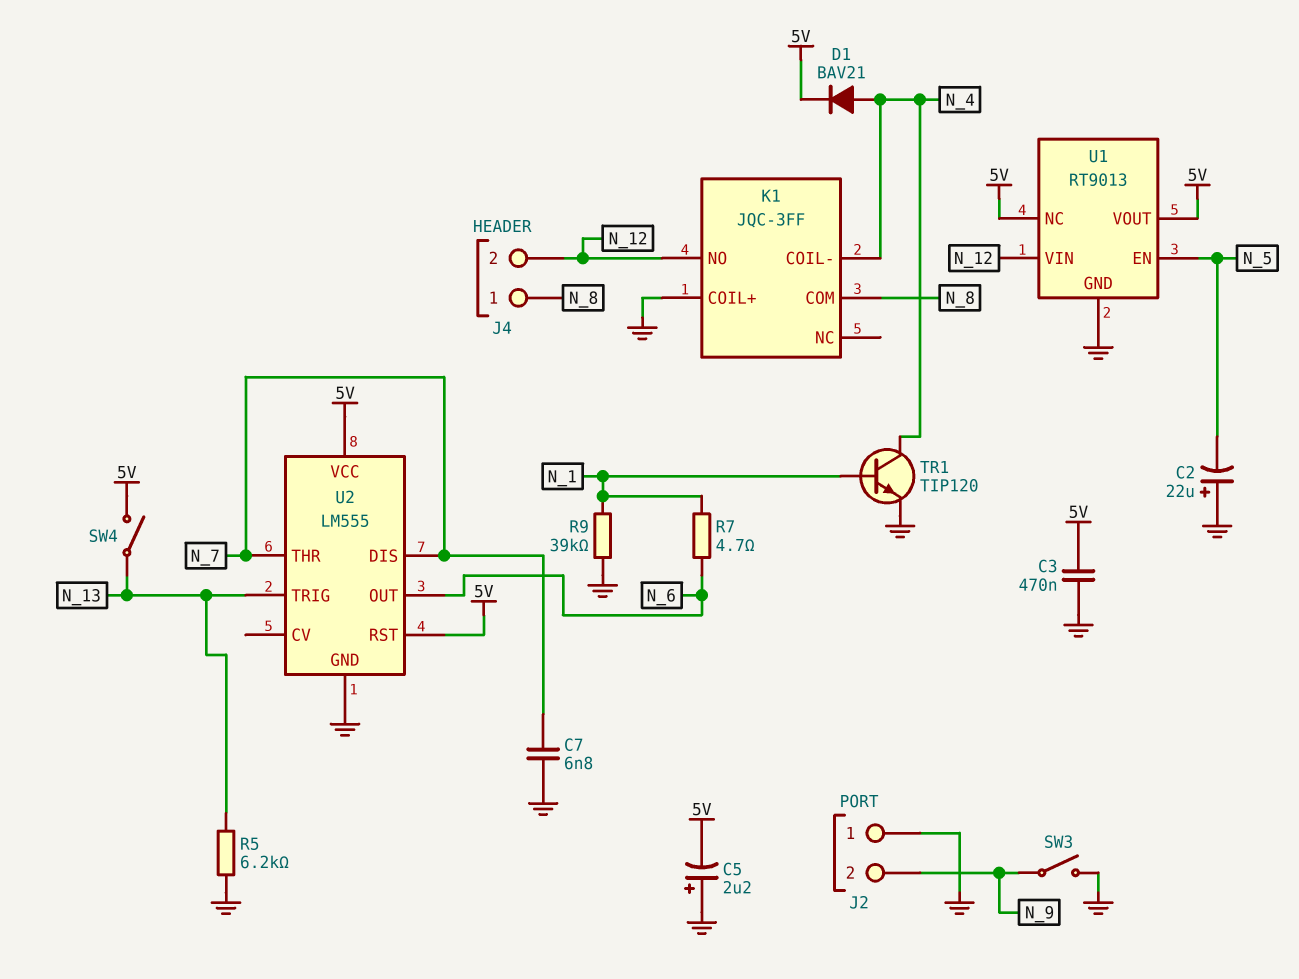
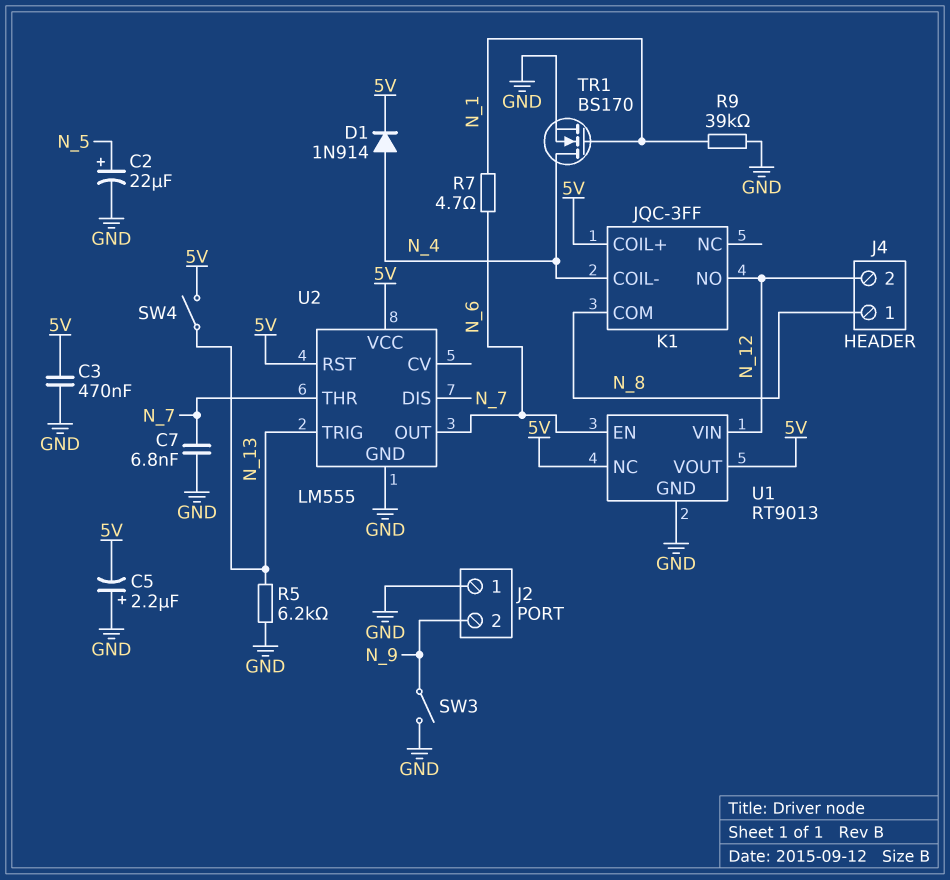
C2: 22uF (plus GND, minus N_5) -> 22uF (plus N_5, minus GND)
D1: diode BAV21 (A N_4, K 5V) -> diode 1N914 (A N_4, K 5V)
K1 pin COIL+: GND -> 5V
TR1: NPN TIP120 (B N_1, C N_4, E GND) -> NMOS BS170 (G N_1, D N_4, S GND)
U1 pin EN: N_5 -> N_6

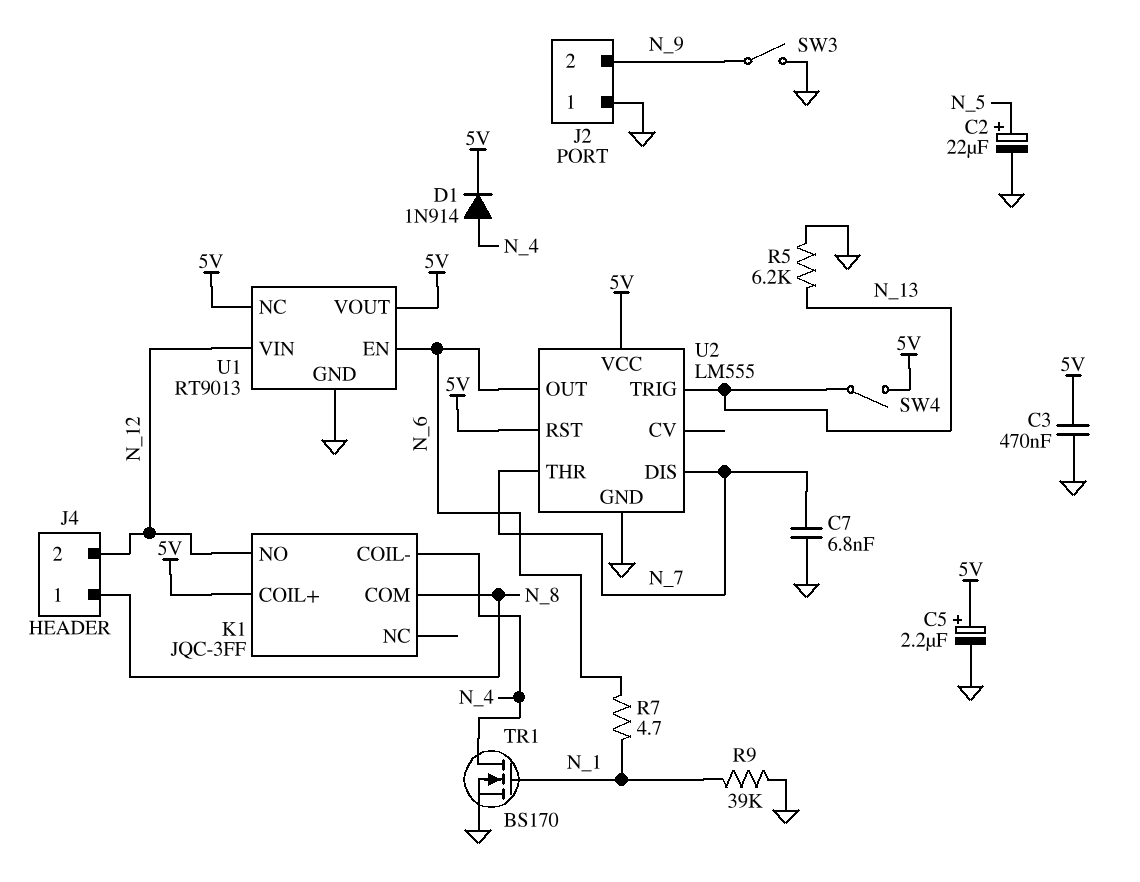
C5: 2.2uF (plus GND, minus 5V) -> 2.2uF (plus 5V, minus GND)

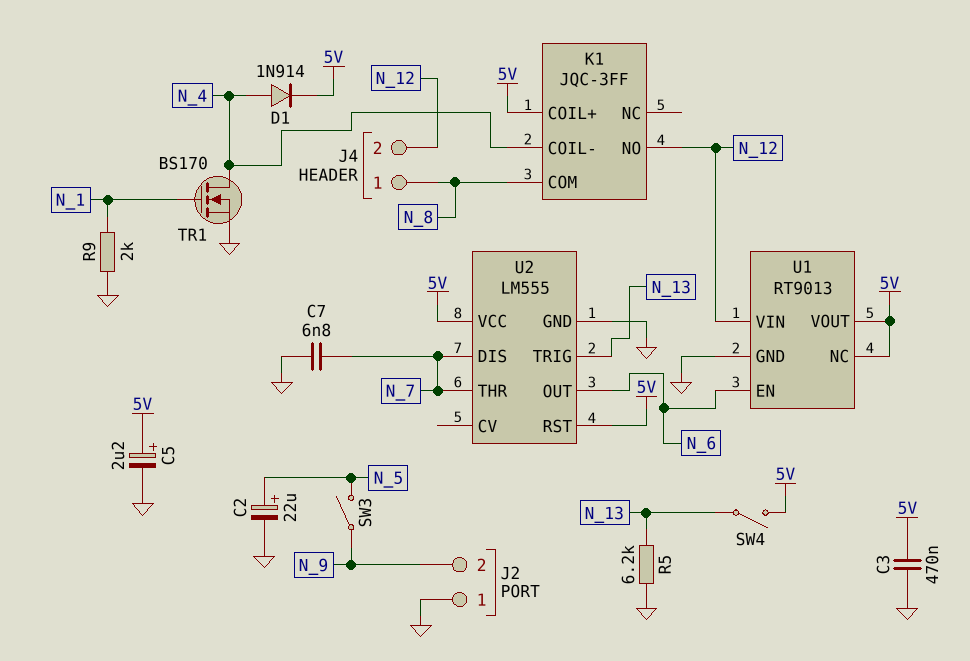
R7: 4.7 (N_1, N_6) -> none
R9: 39k (GND, N_1) -> 2k (GND, N_1)
SW3: switch (GND, N_9) -> switch (N_5, N_9)

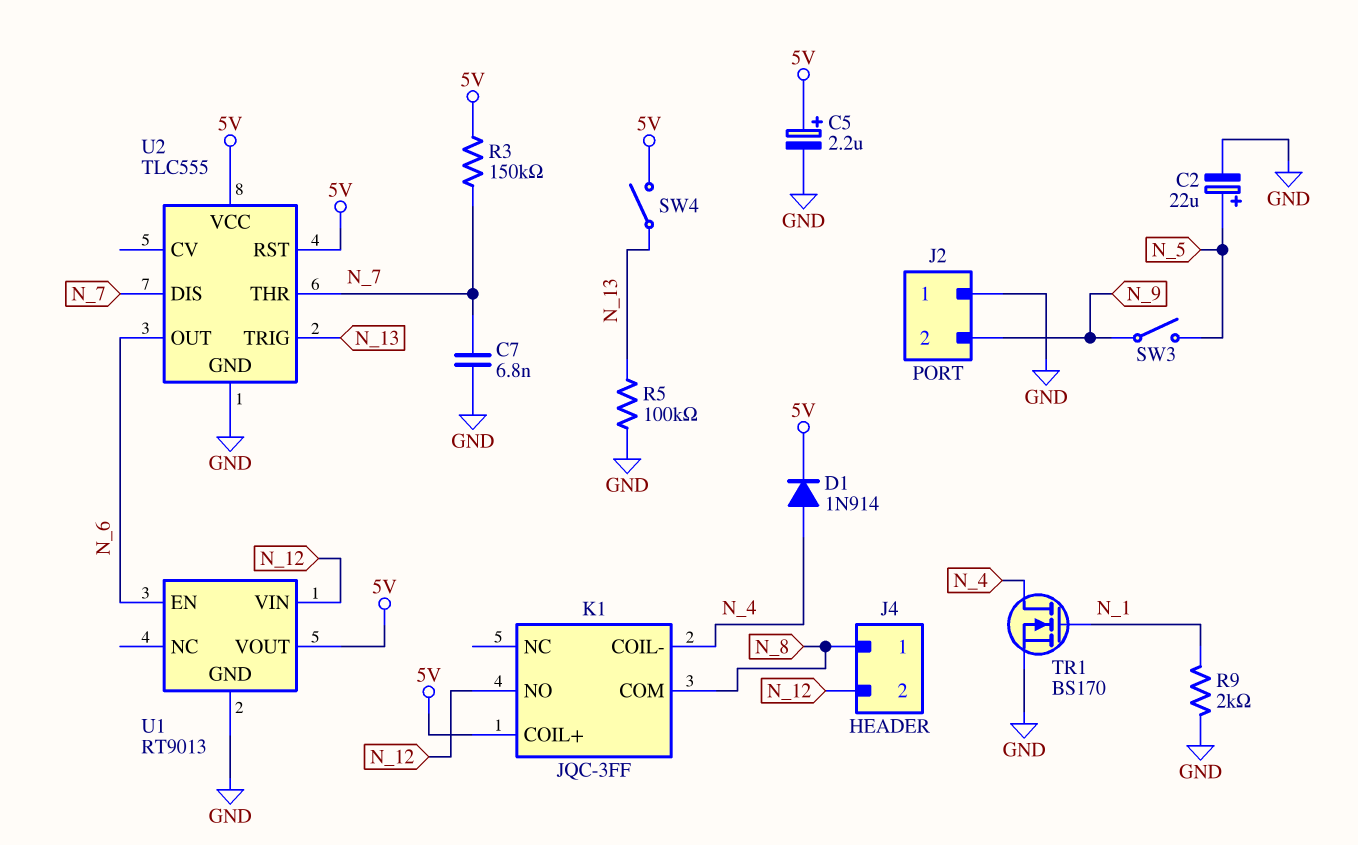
C3: 470nF (5V, GND) -> none
R3: none -> 150k (5V, N_7)
R5: 6.2k (GND, N_13) -> 100k (GND, N_13)
U1 pin NC: 5V -> none
U2: LM555 -> TLC555

